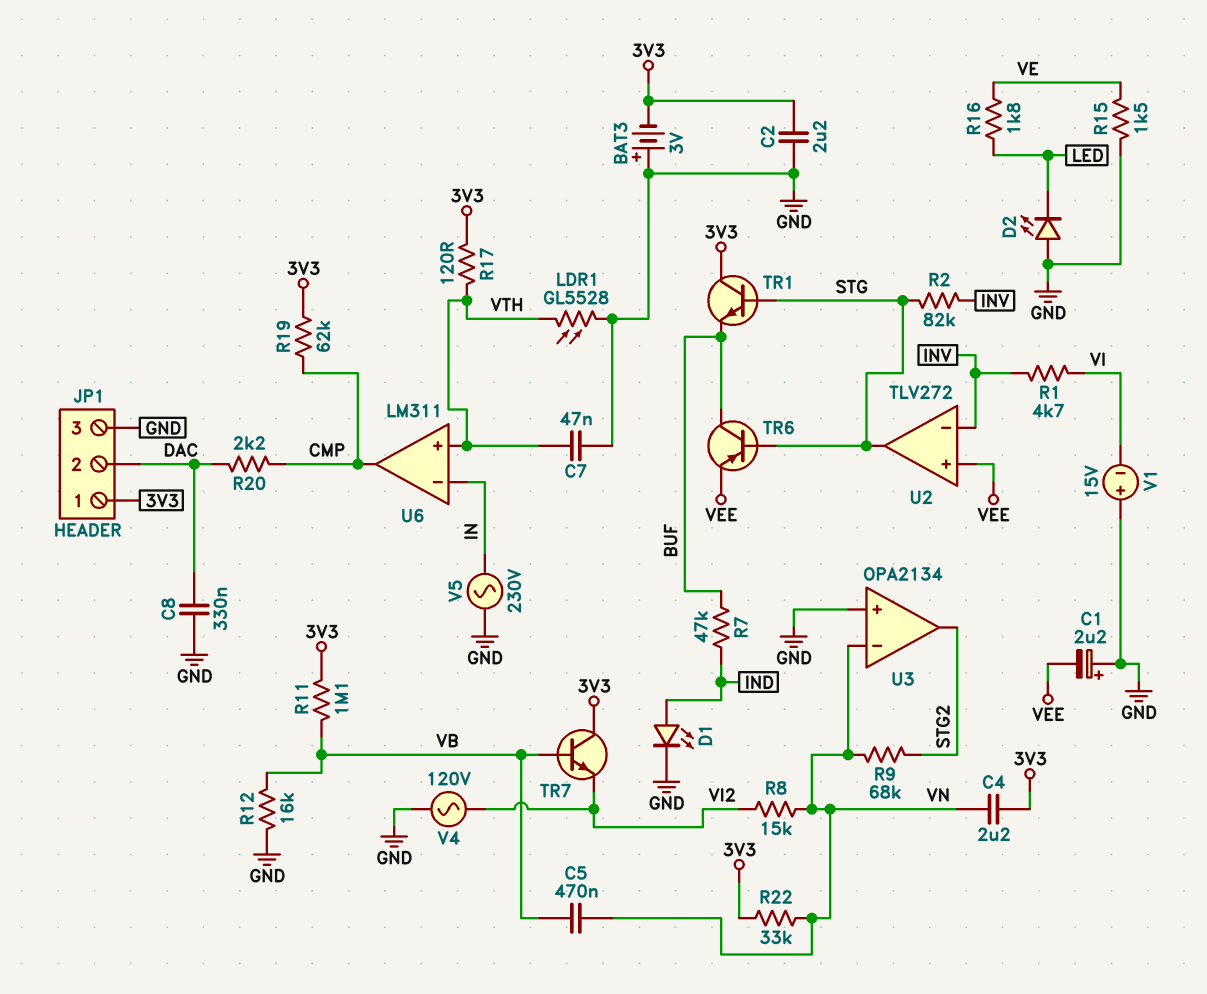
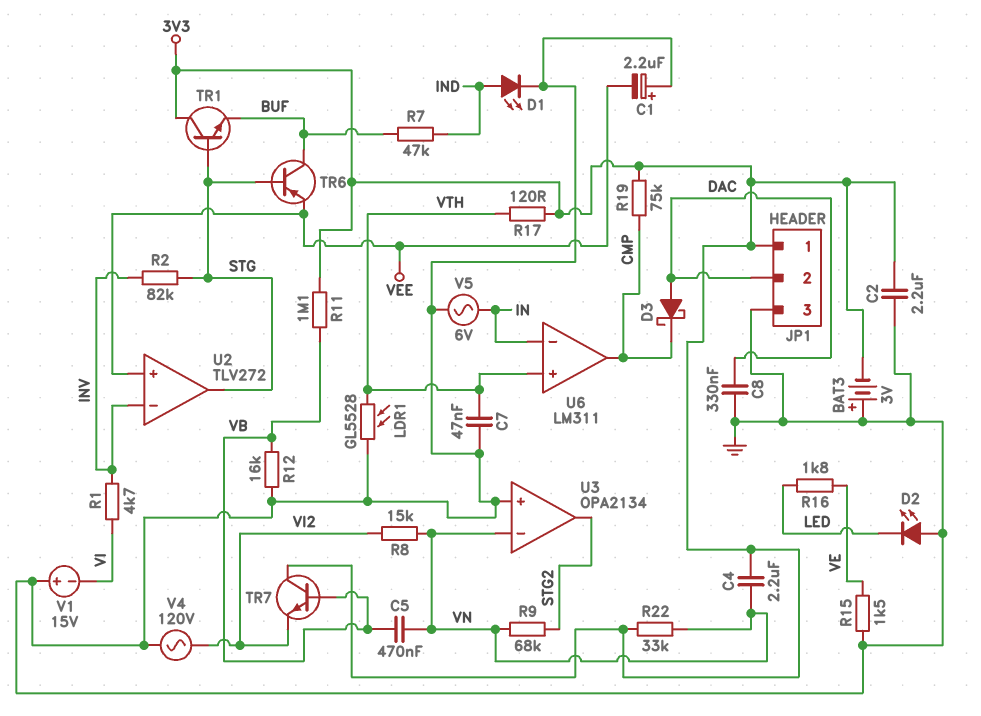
D3: none -> schottky (A DAC, K CMP)
R19: 62k (3V3, CMP) -> 75k (3V3, CMP)
R20: 2.2k (CMP, DAC) -> none
V5: AC 230V (GND, IN) -> AC 6V (GND, IN)

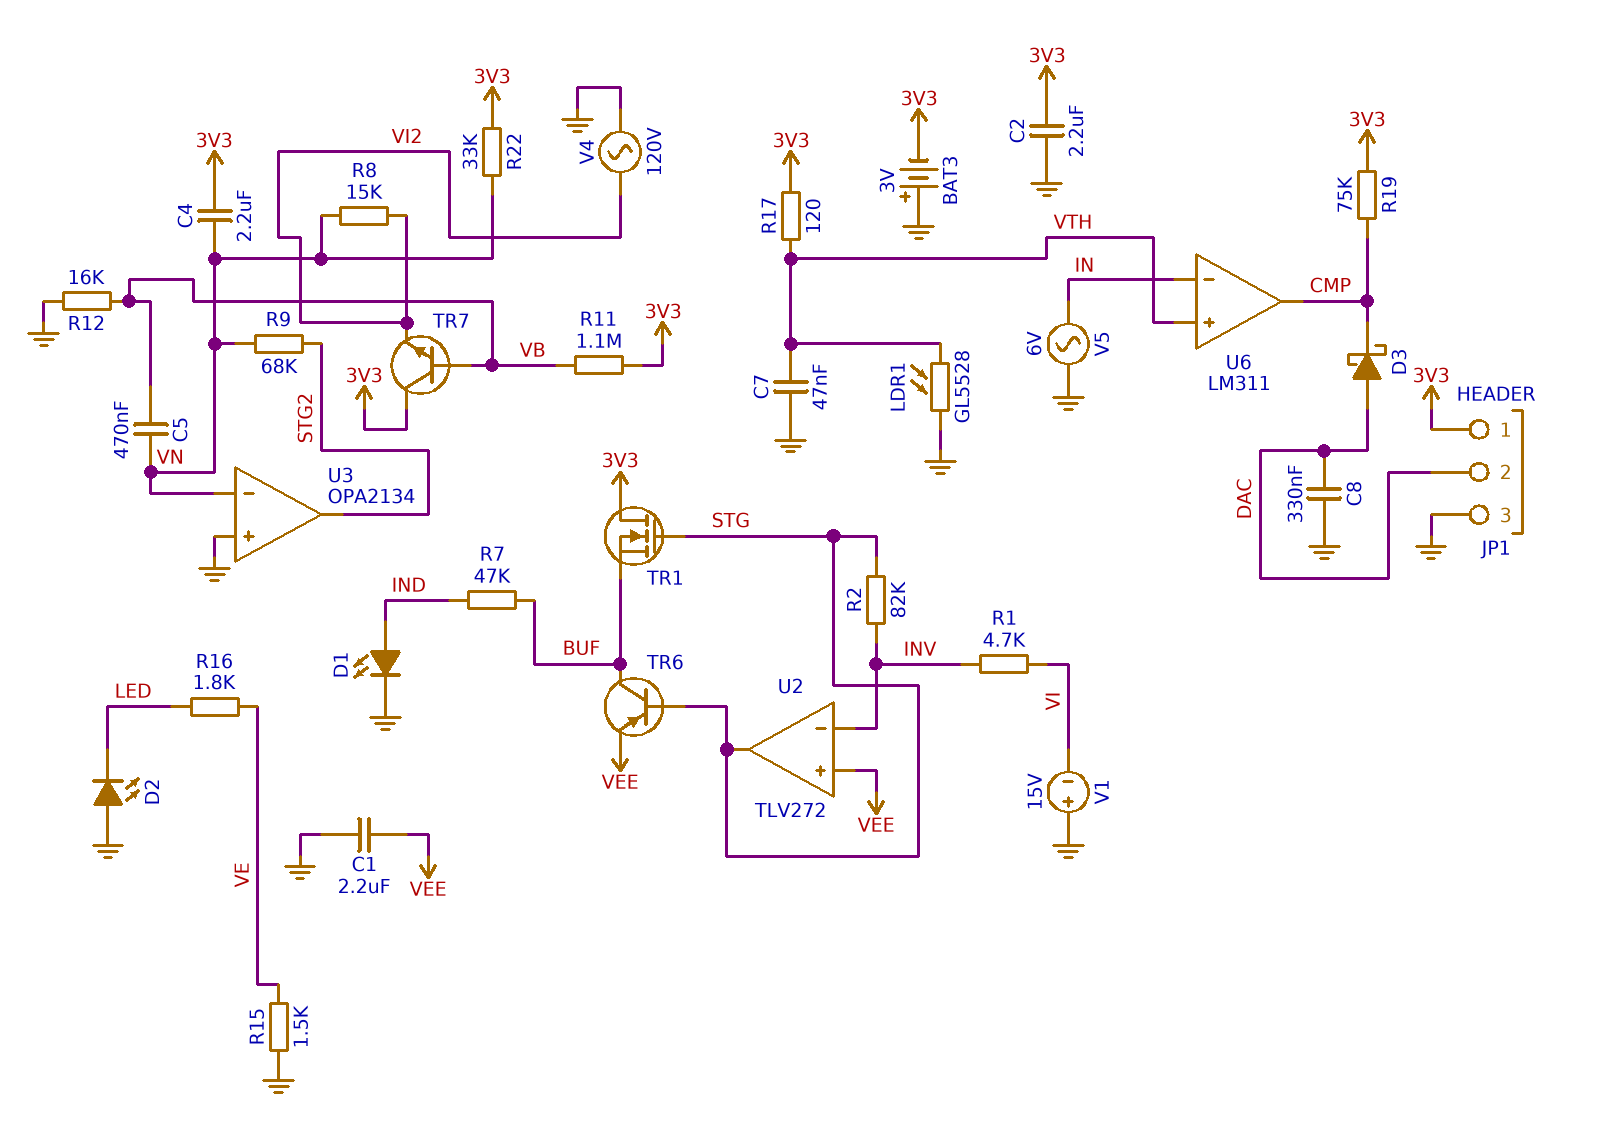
C1: 2.2uF (plus GND, minus VEE) -> 2.2uF (GND, VEE)
TR1: NPN (B STG, C 3V3, E BUF) -> NMOS (G STG, D 3V3, S BUF)

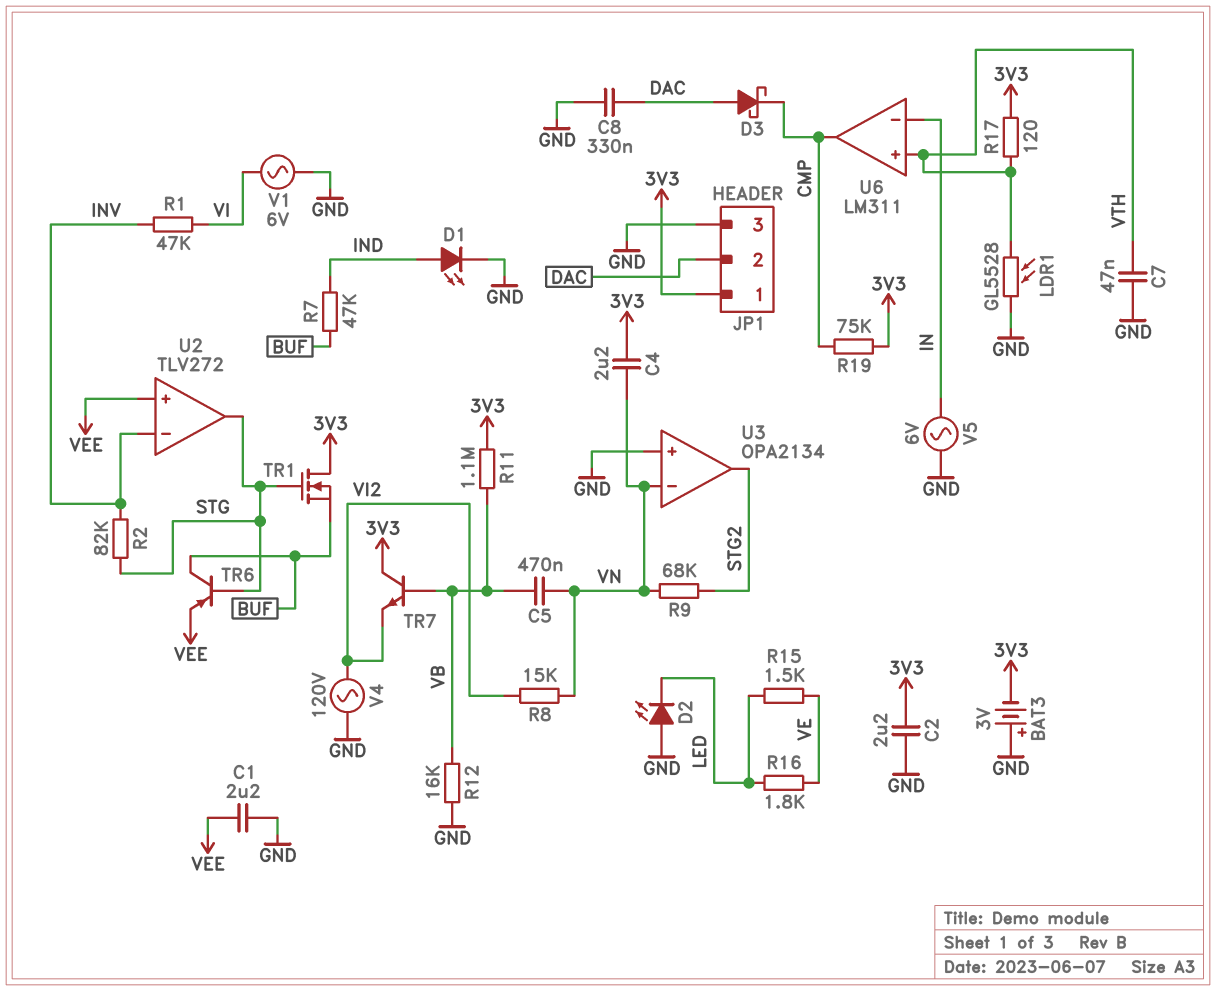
R1: 4.7k (INV, VI) -> 47k (INV, VI)
R15: 1.5k (GND, VE) -> 1.5k (LED, VE)
R22: 33k (3V3, VN) -> none
V1: 15V (plus GND, minus VI) -> AC 6V (GND, VI)

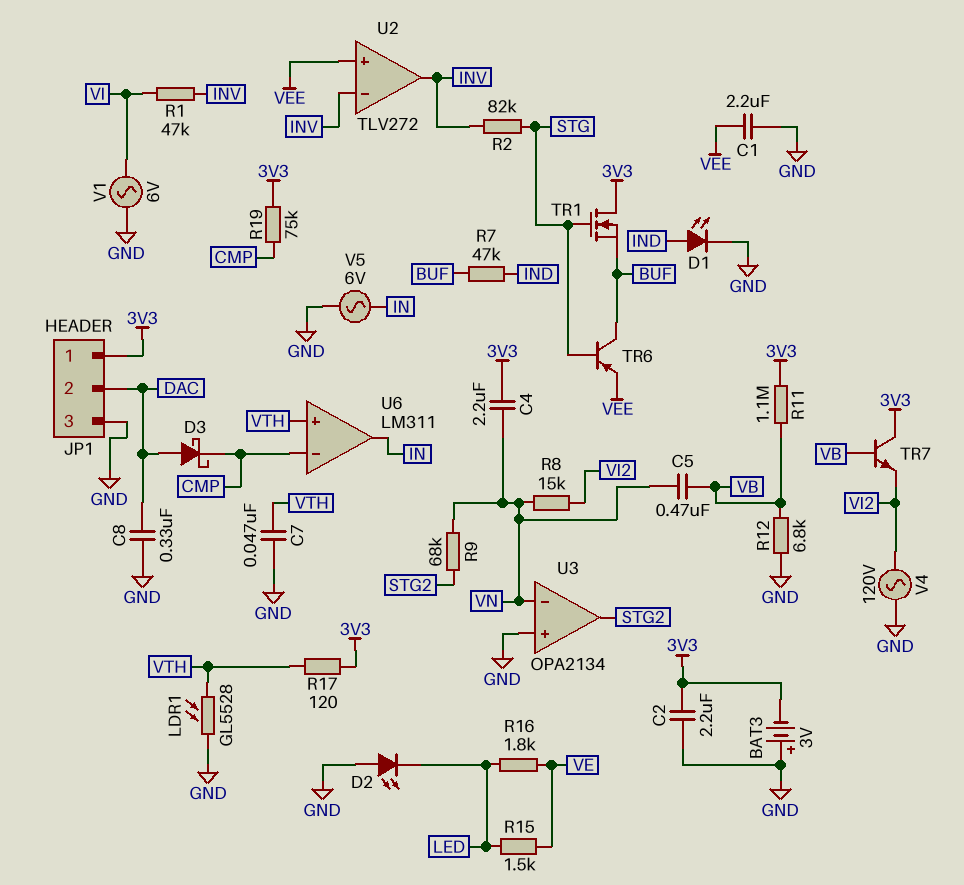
R12: 16k (GND, VB) -> 6.8k (GND, VB)
U2 pin out: STG -> INV
U6 pin in-: IN -> CMP
U6 pin out: CMP -> IN

